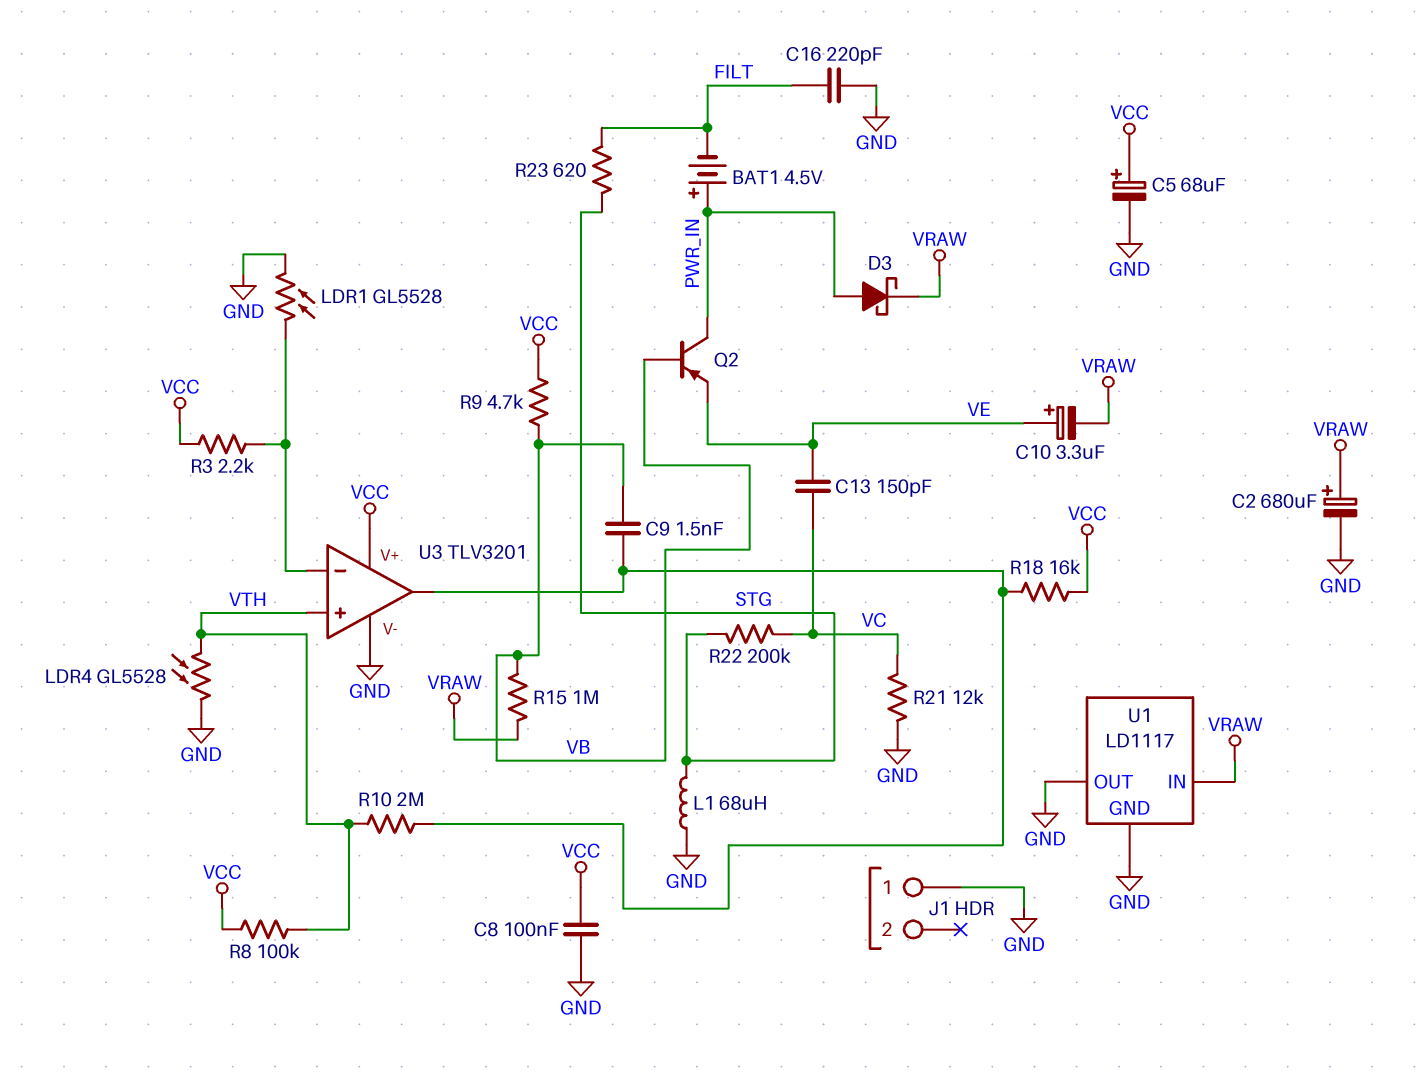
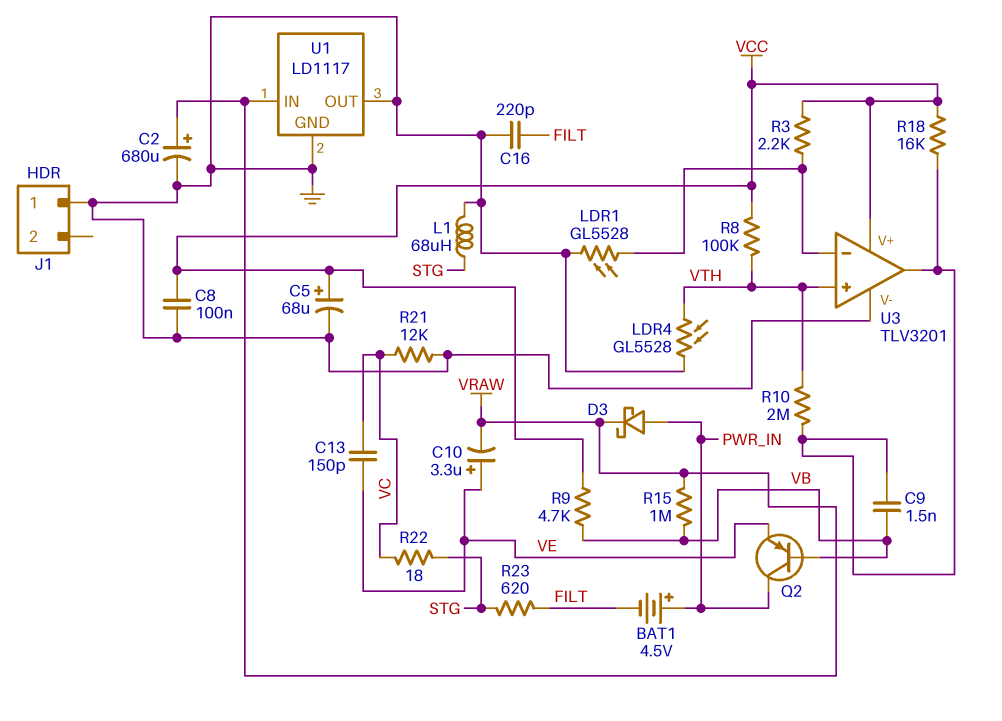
R22: 200k (STG, VC) -> 18 (STG, VC)

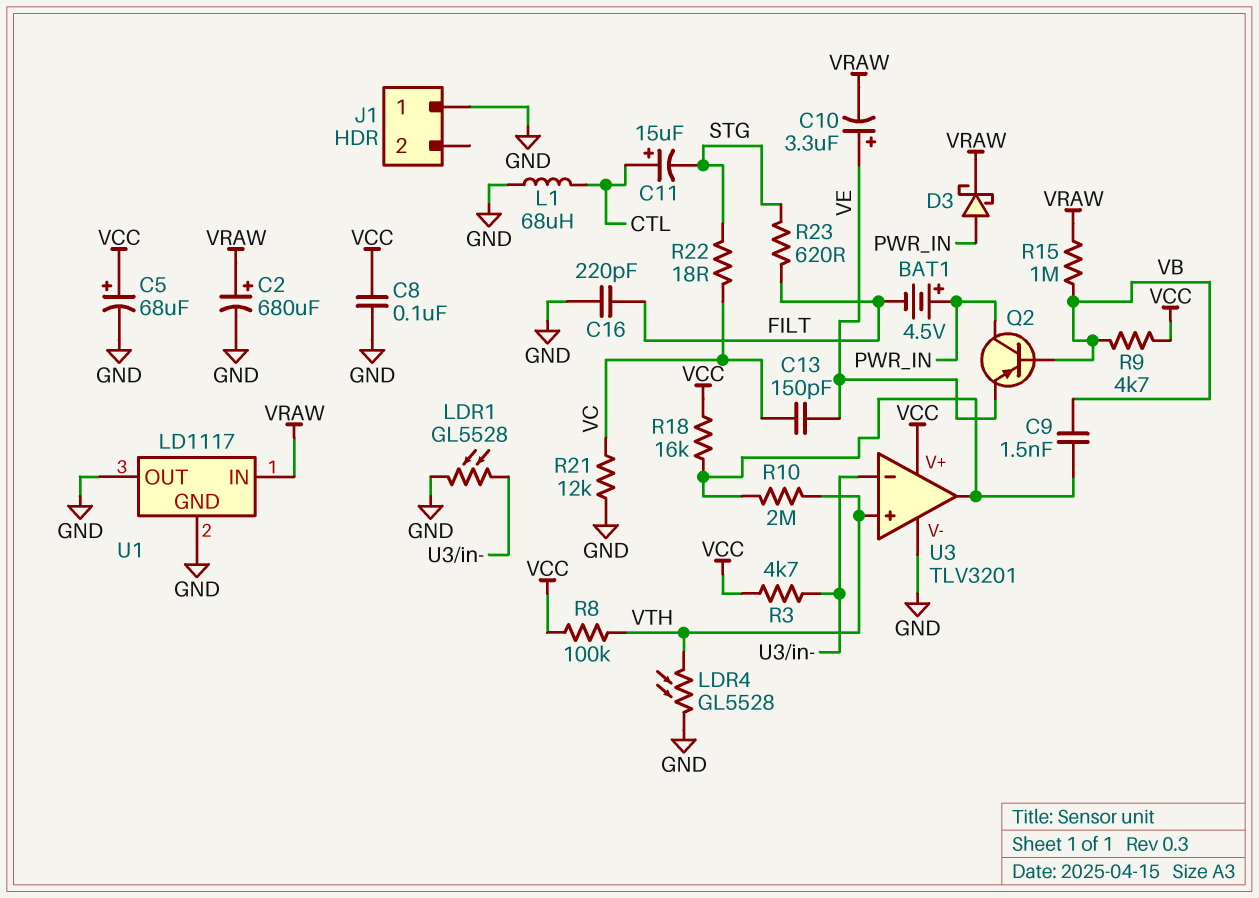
C11: none -> 15uF (plus CTL, minus STG)
L1: 68uH (GND, STG) -> 68uH (CTL, GND)
R3: 2.2k (U3/in-, VCC) -> 4.7k (U3/in-, VCC)

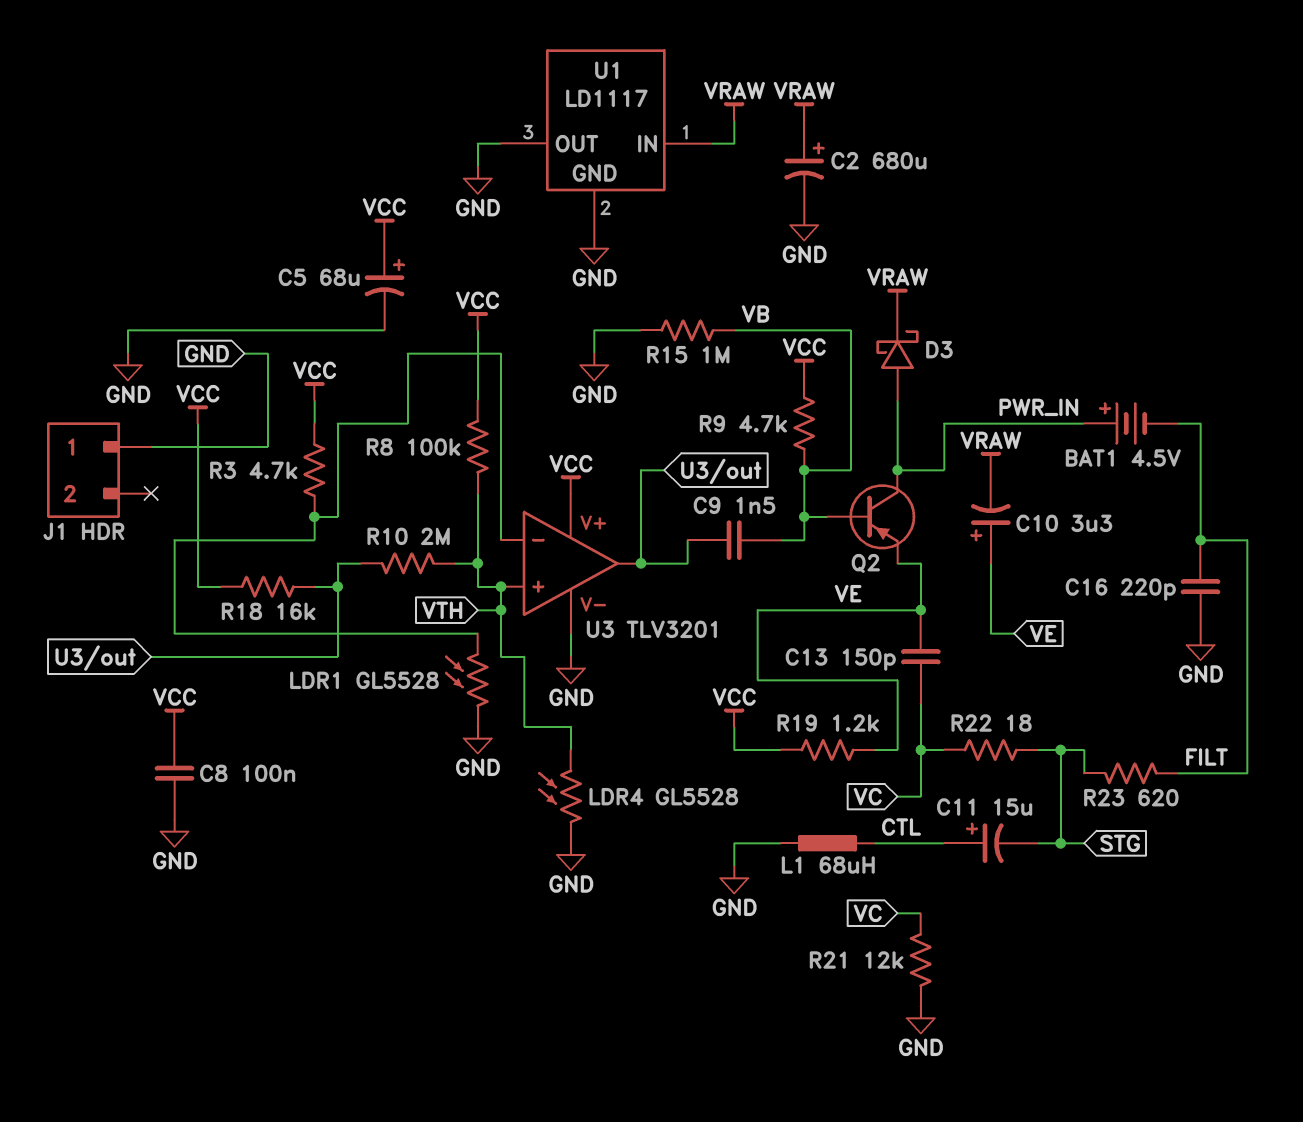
R15: 1M (VB, VRAW) -> 1M (GND, VB)
R19: none -> 1.2k (VCC, VE)

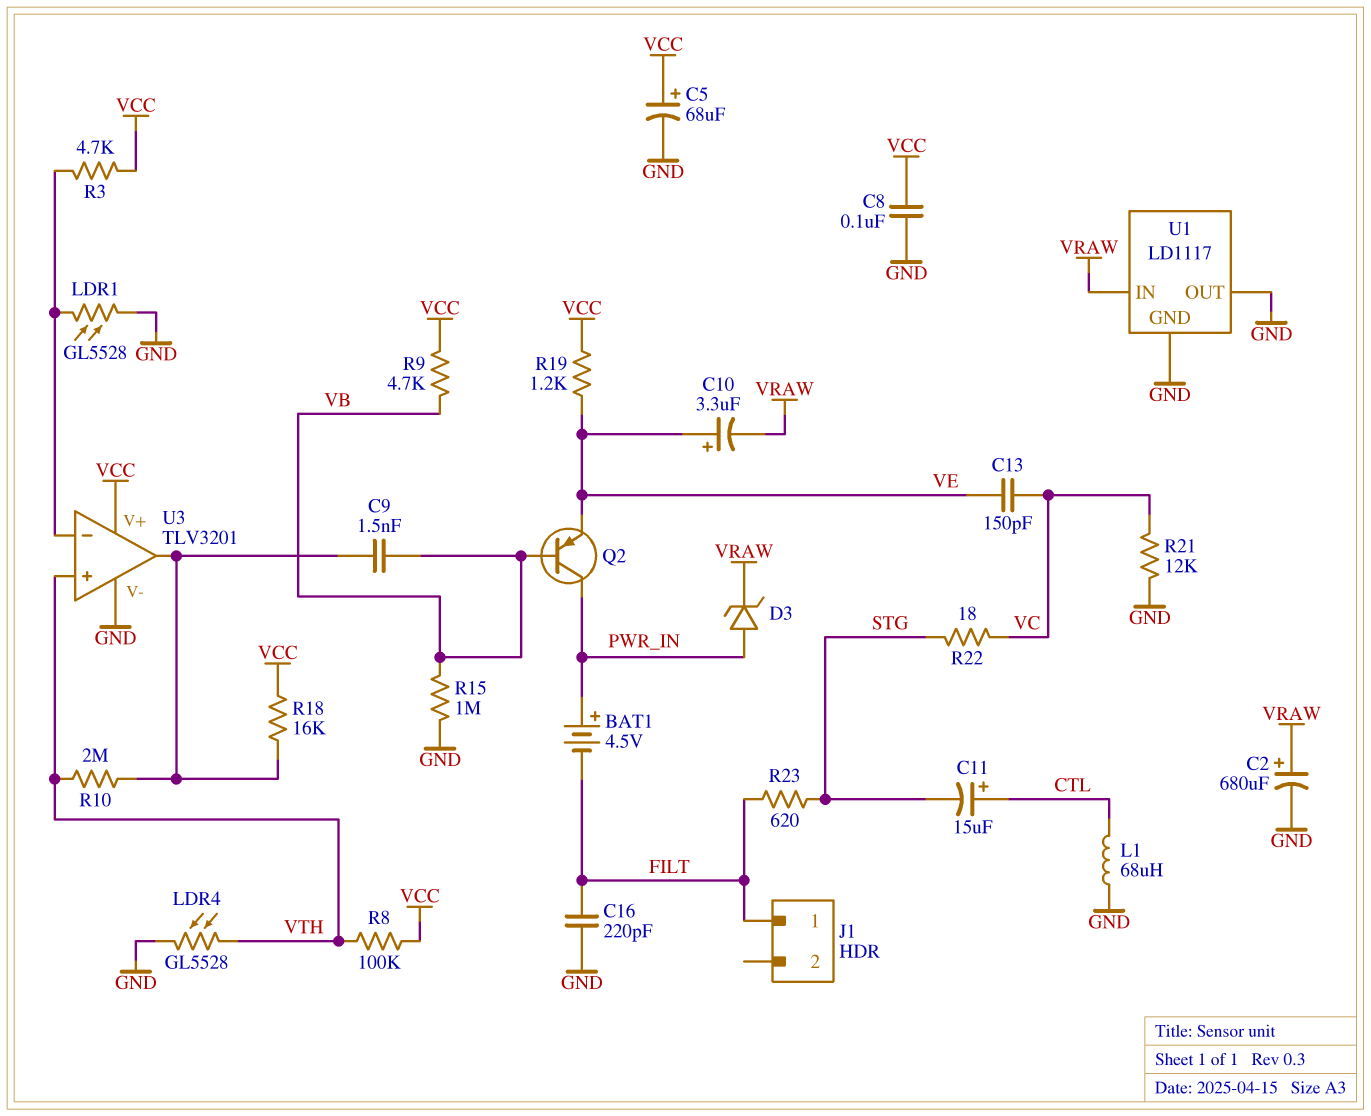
D3: schottky (A PWR_IN, K VRAW) -> zener (A PWR_IN, K VRAW)
J1 pin 1: GND -> FILT

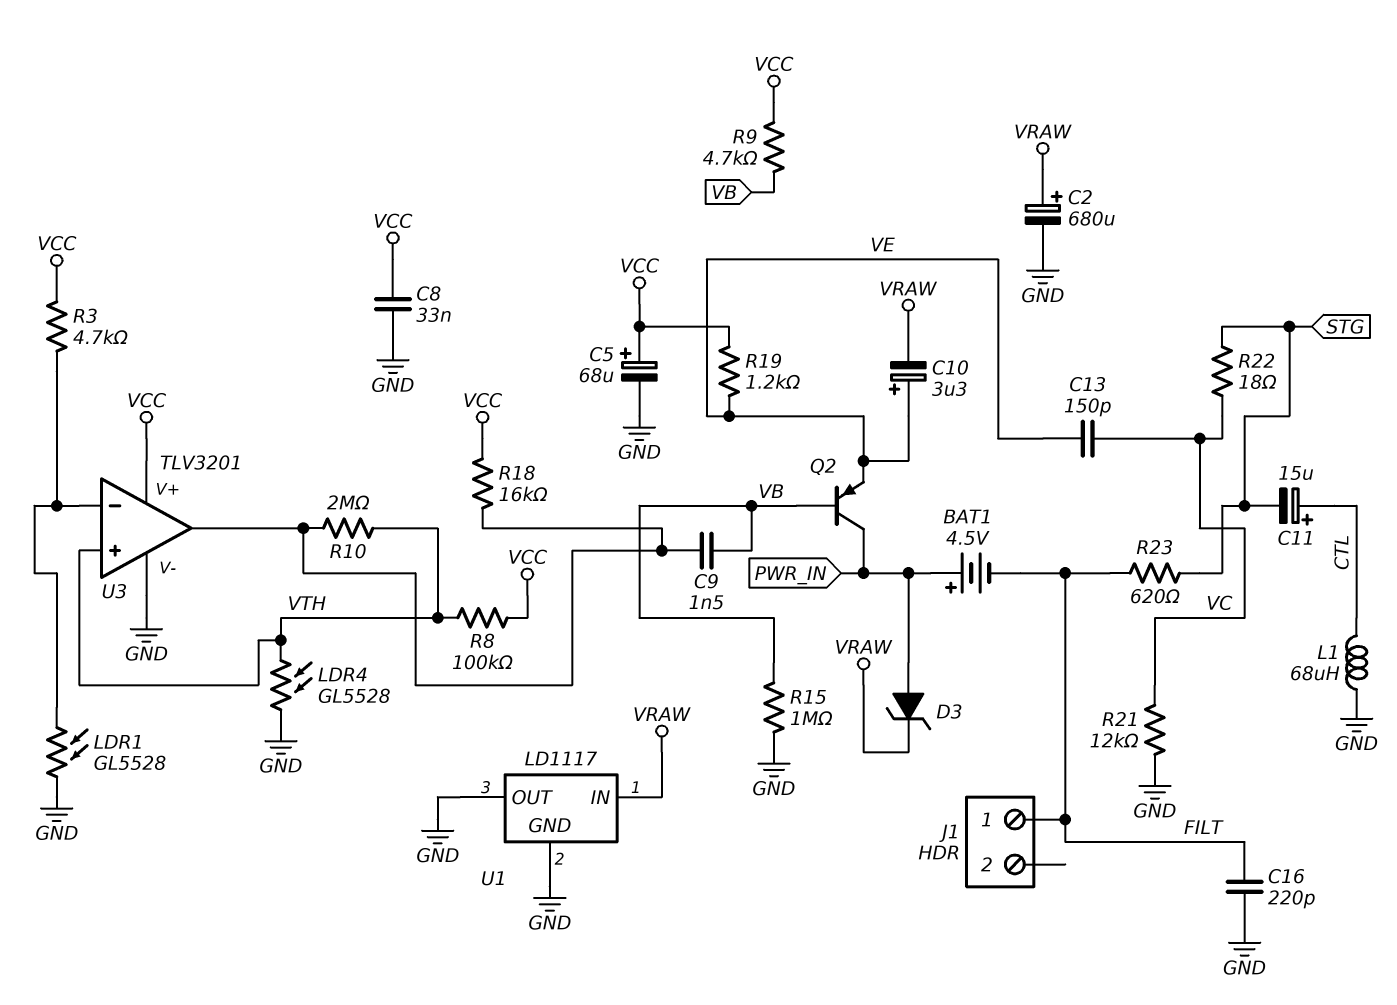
C8: 100nF (GND, VCC) -> 33nF (GND, VCC)

